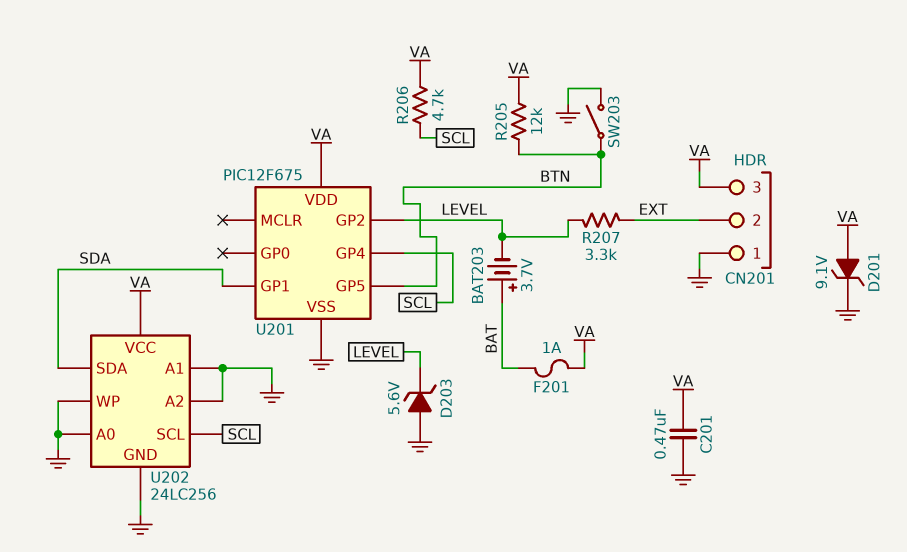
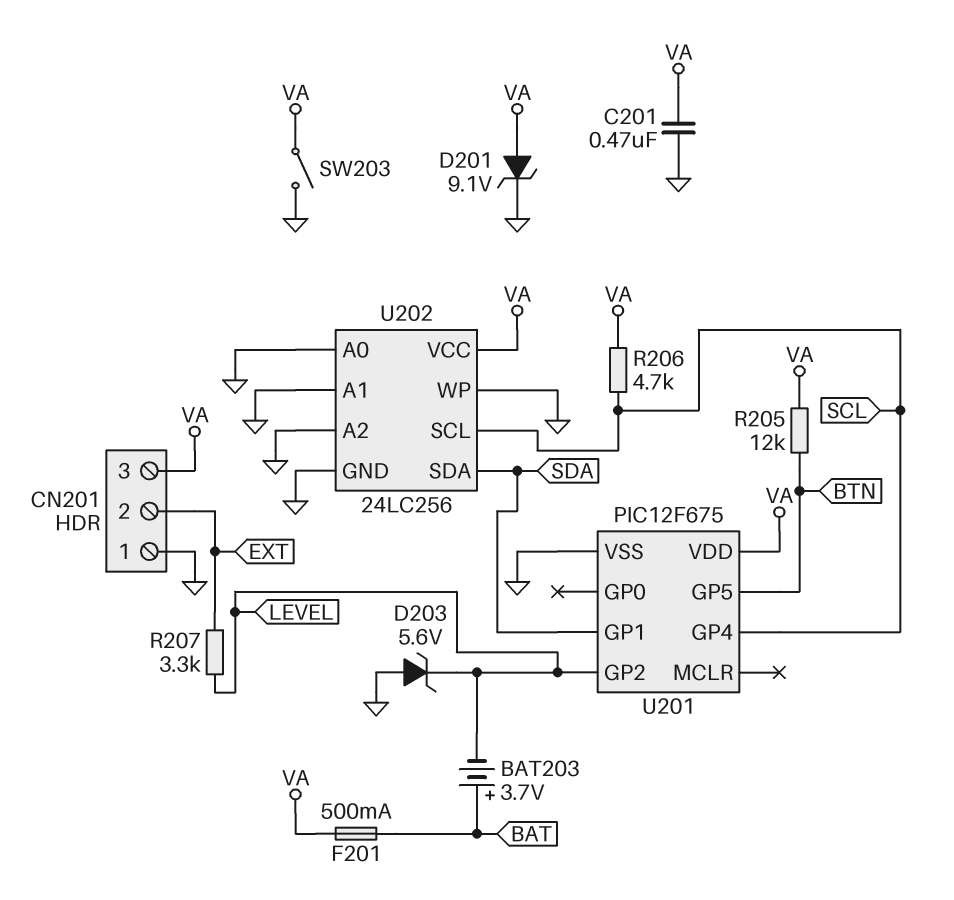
F201: 1A (BAT, VA) -> 500mA (BAT, VA)
SW203: switch (BTN, GND) -> switch (GND, VA)

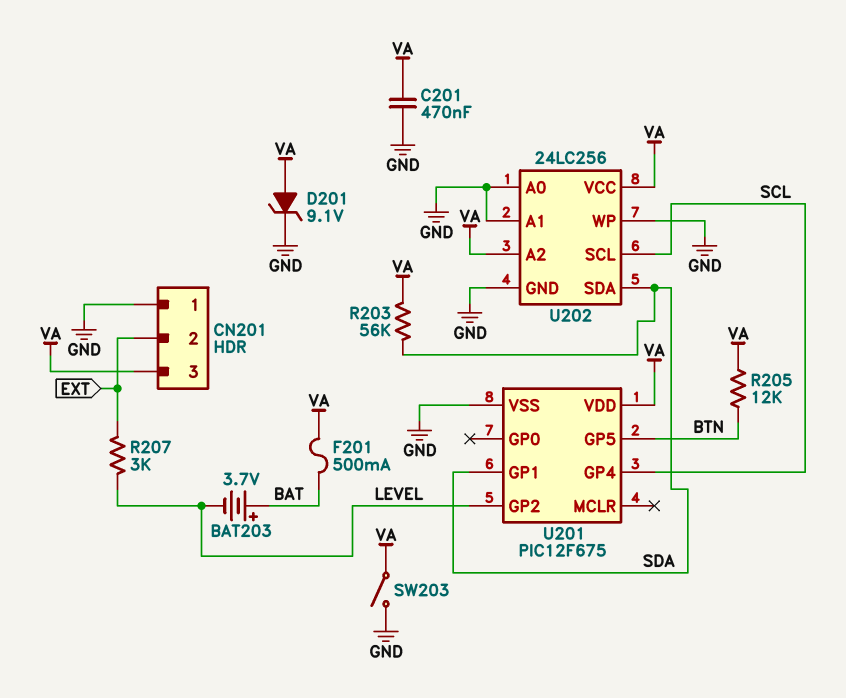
D203: zener 5.6V (A GND, K LEVEL) -> none
R203: none -> 56k (SDA, VA)
R206: 4.7k (SCL, VA) -> none
R207: 3.3k (EXT, LEVEL) -> 3k (EXT, LEVEL)
U202 pin A2: GND -> VA

